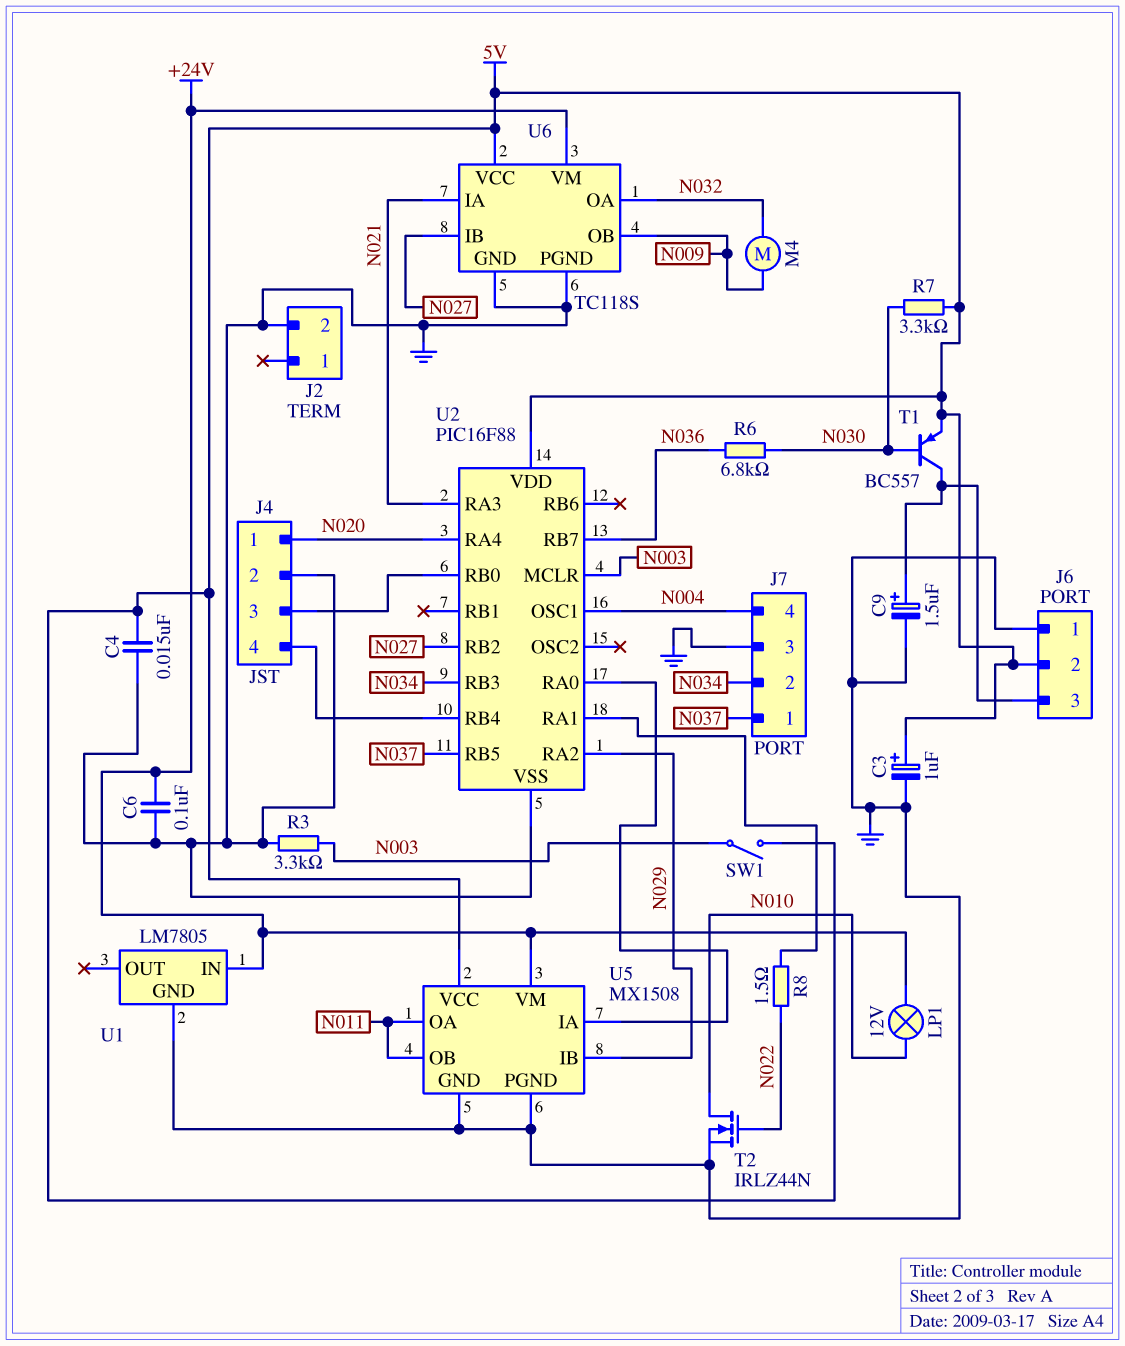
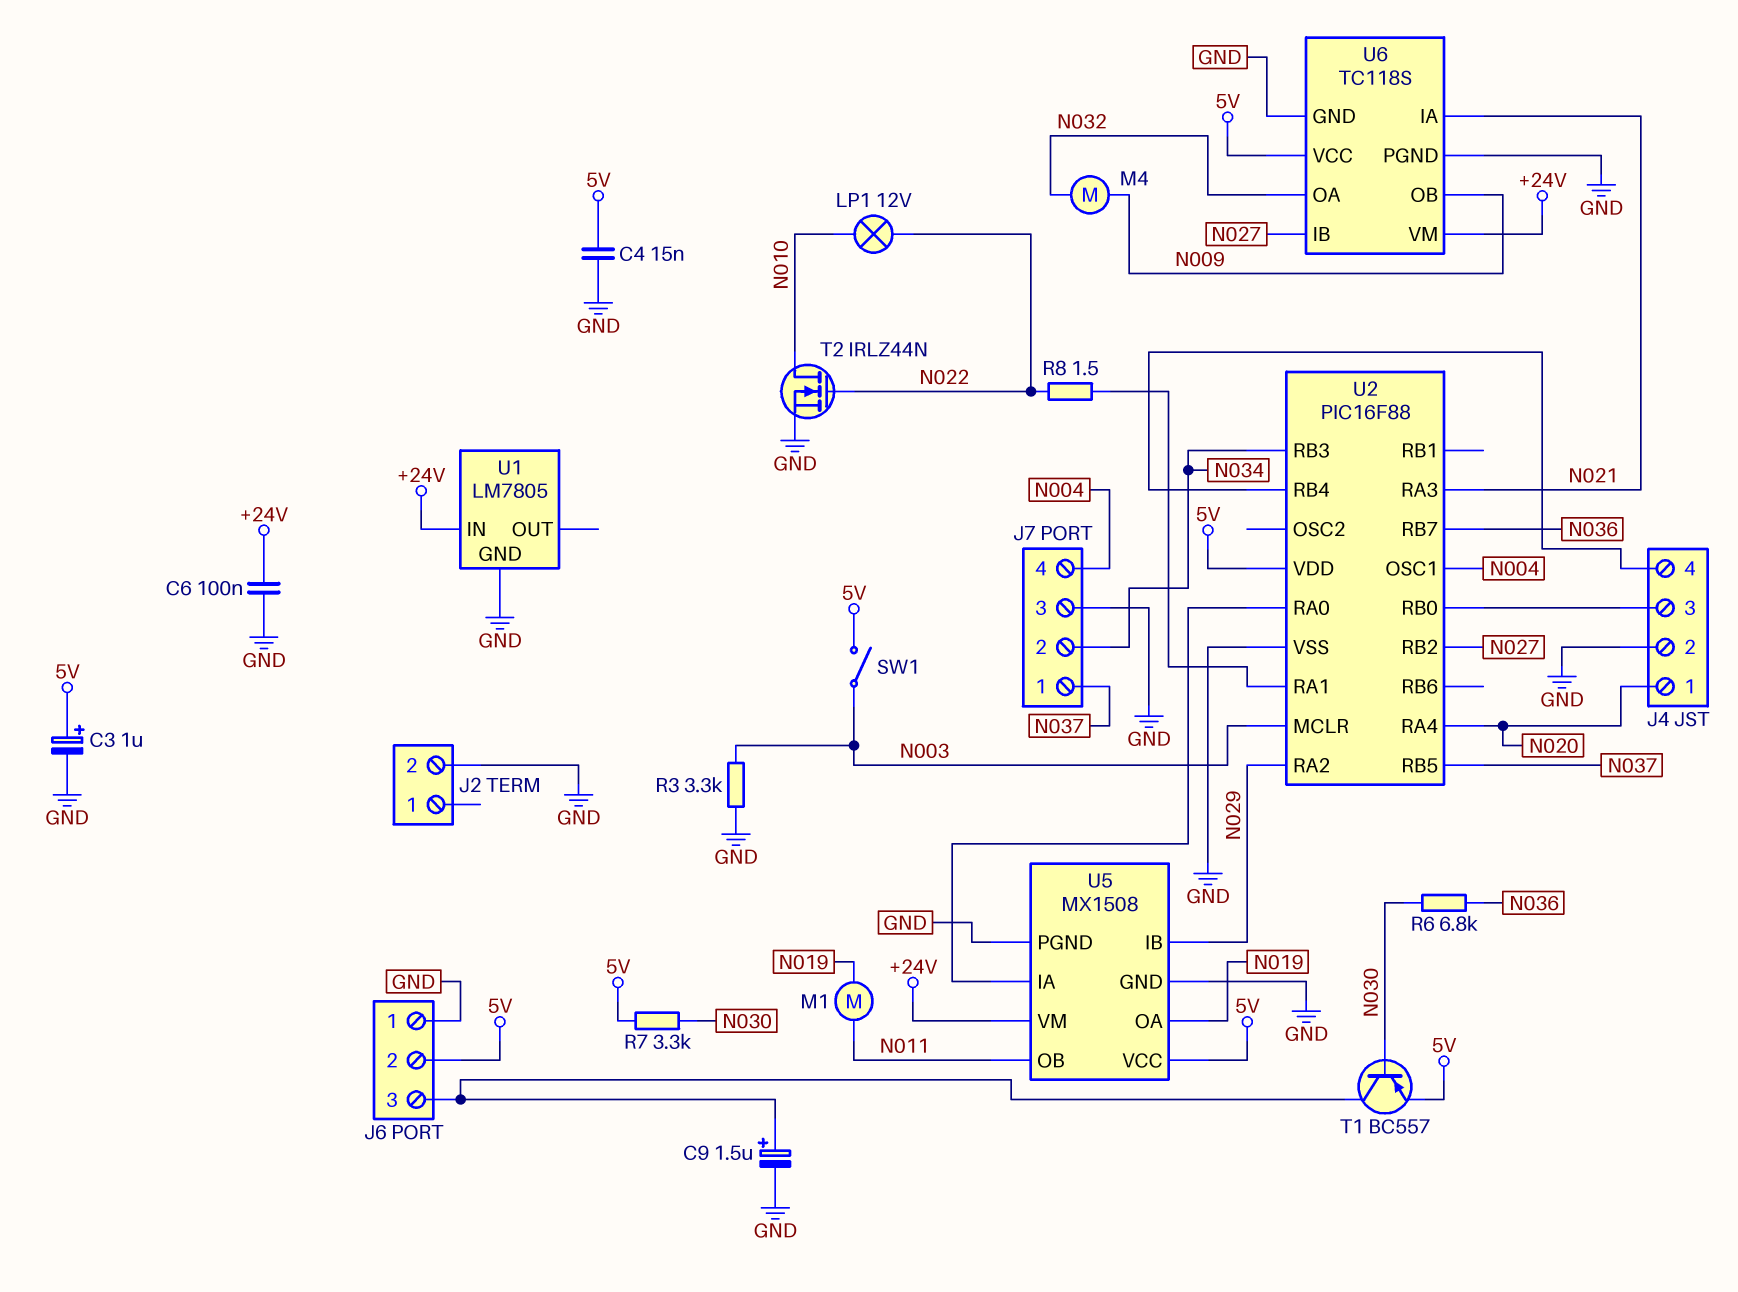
LP1: lamp 12V (+24V, N010) -> lamp 12V (N010, N022)
M1: none -> motor (N011, N019)
U5 pin OA: N011 -> N019

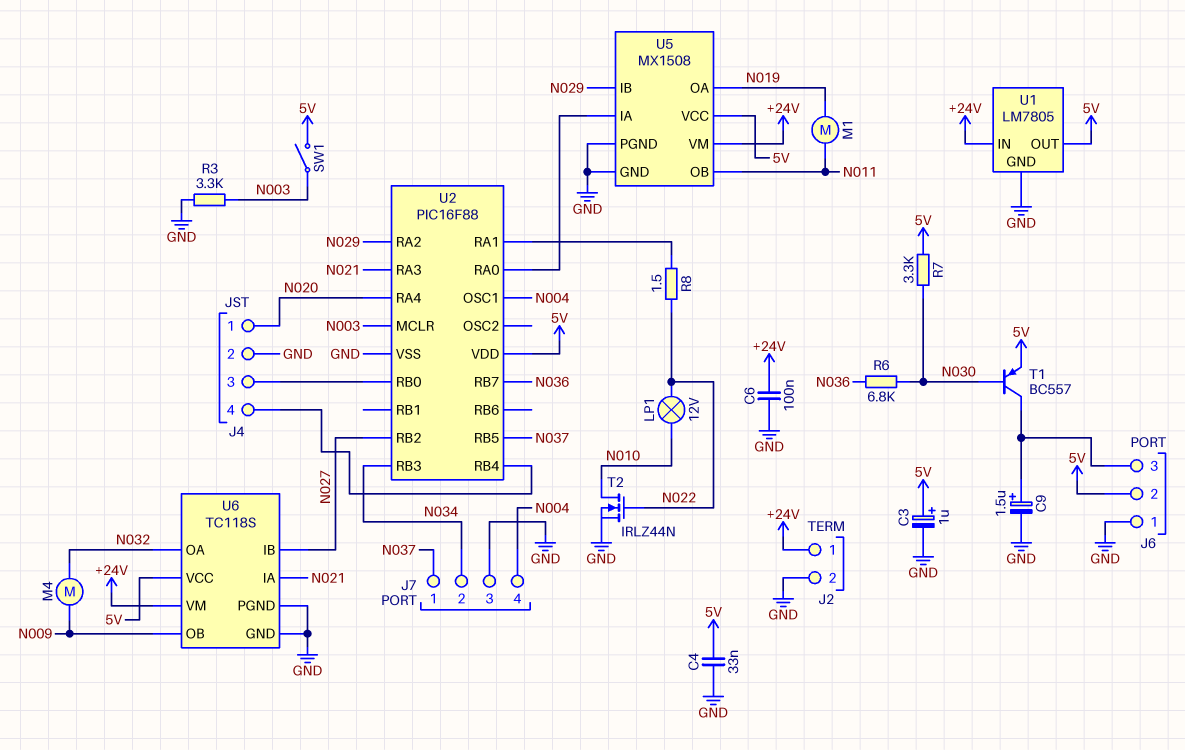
C4: 15nF (5V, GND) -> 33nF (5V, GND)
J2 pin 1: none -> +24V
U1 pin OUT: none -> 5V

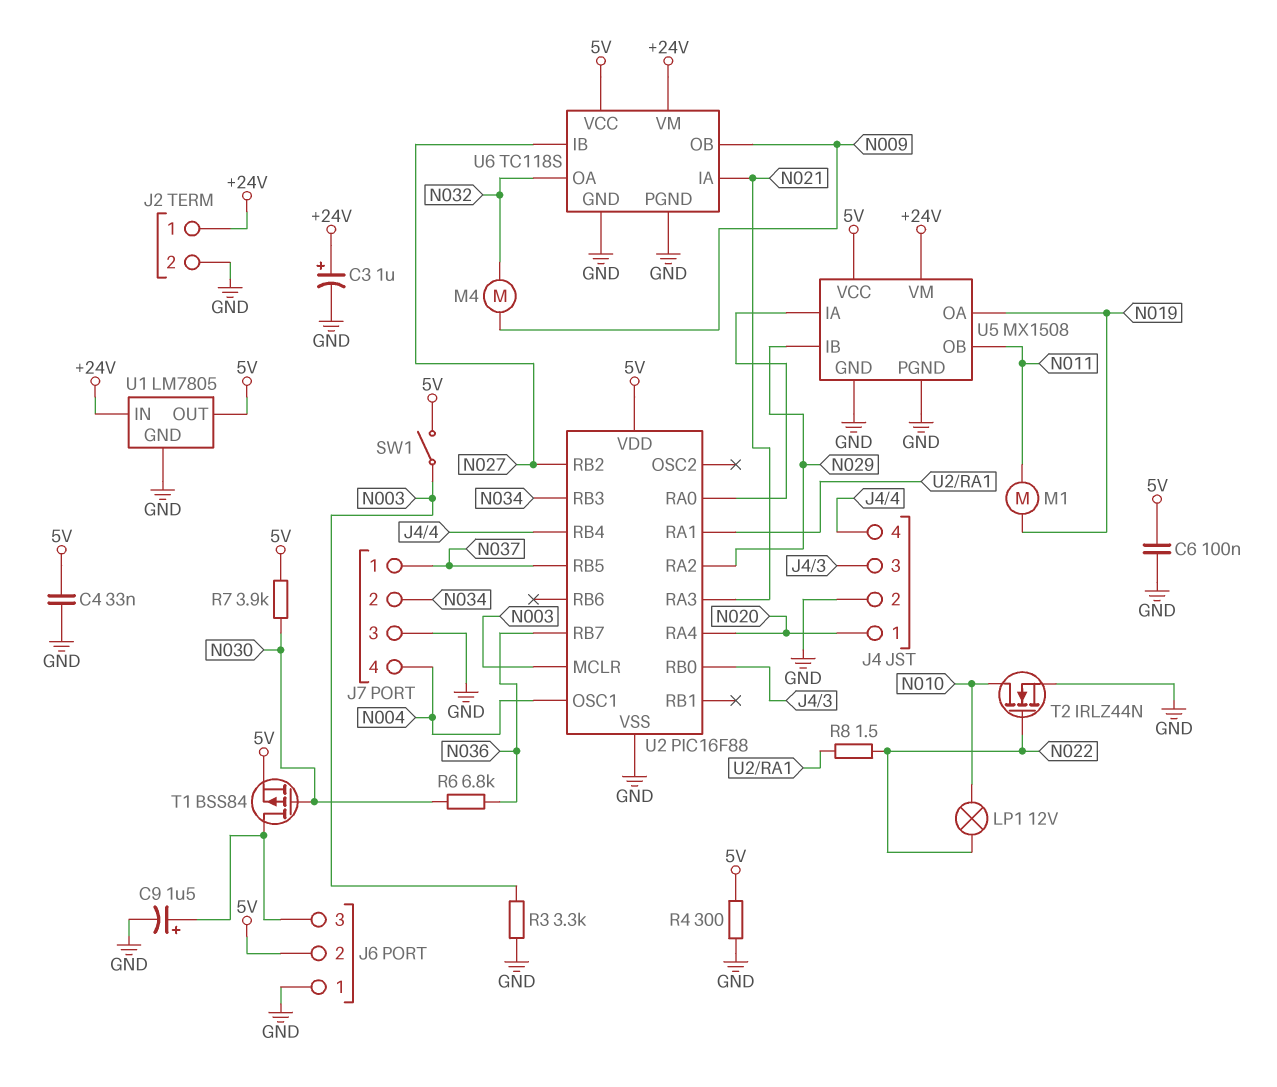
C3: 1uF (plus 5V, minus GND) -> 1uF (plus +24V, minus GND)
C6: 100nF (+24V, GND) -> 100nF (5V, GND)
R4: none -> 300 (5V, GND)
R7: 3.3k (5V, N030) -> 3.9k (5V, N030)
T1: PNP BC557 (B N030, C J6/3, E 5V) -> PMOS BSS84 (G N030, D J6/3, S 5V)

